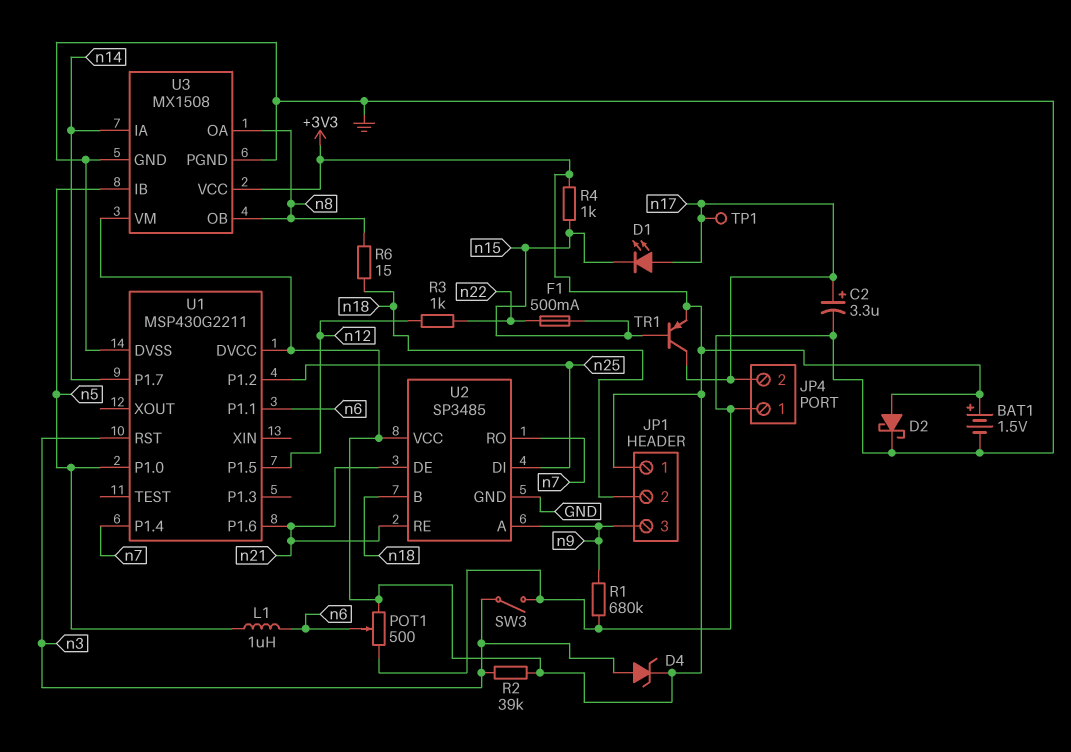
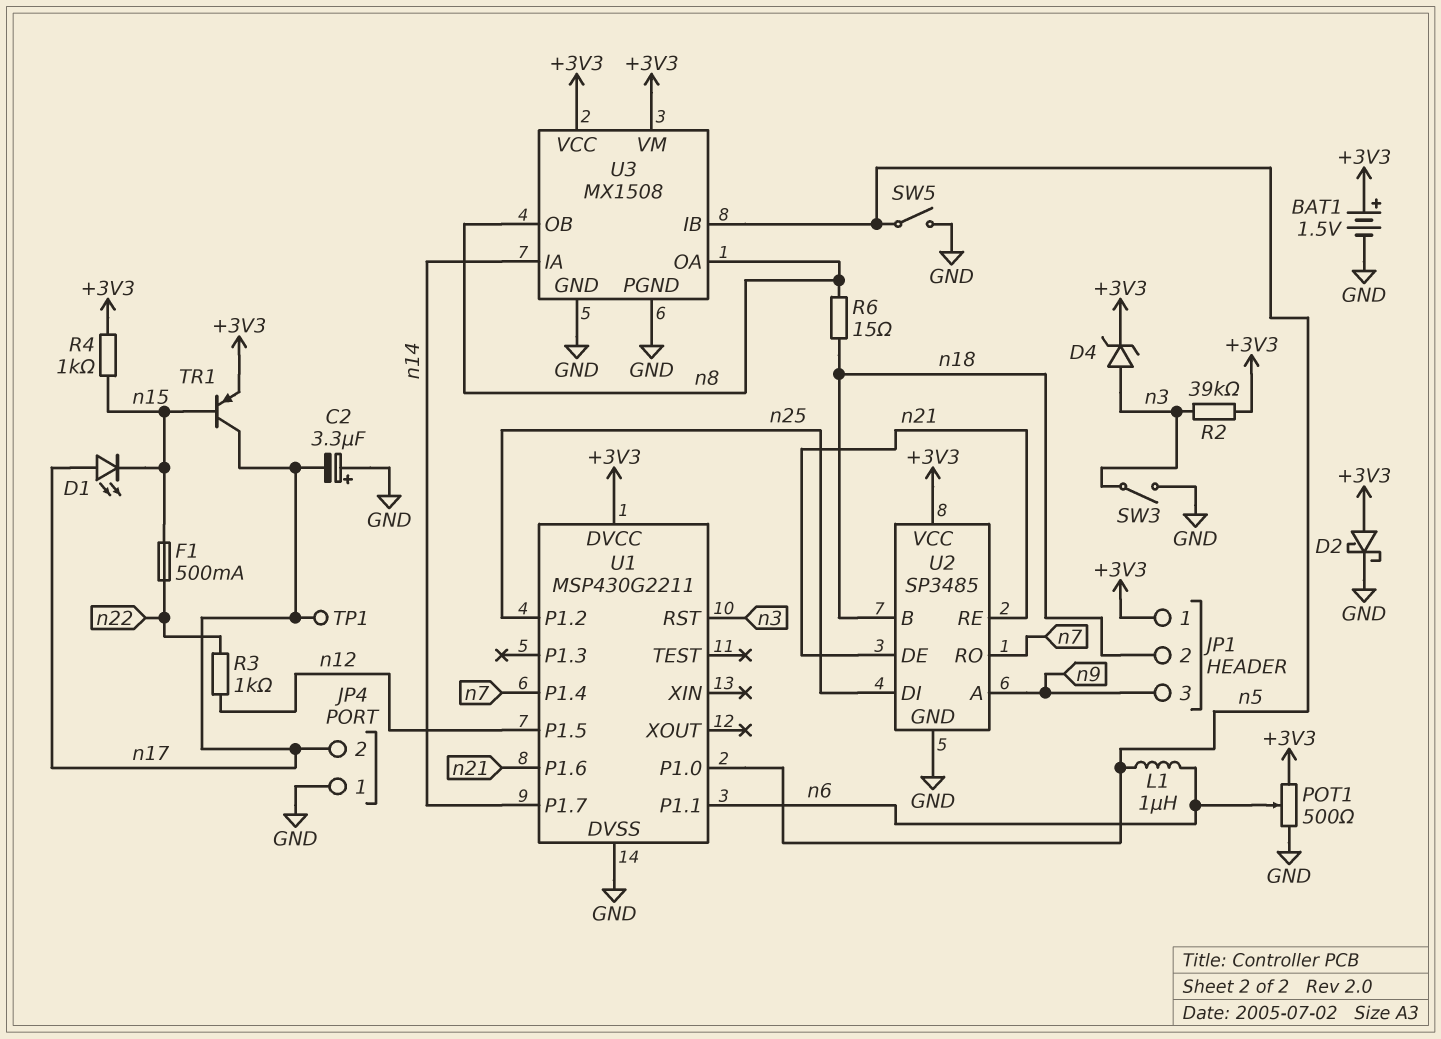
C2: 3.3uF (plus n17, minus GND) -> 3.3uF (plus GND, minus n17)
R1: 680k (GND, n9) -> none
SW5: none -> switch (GND, n5)

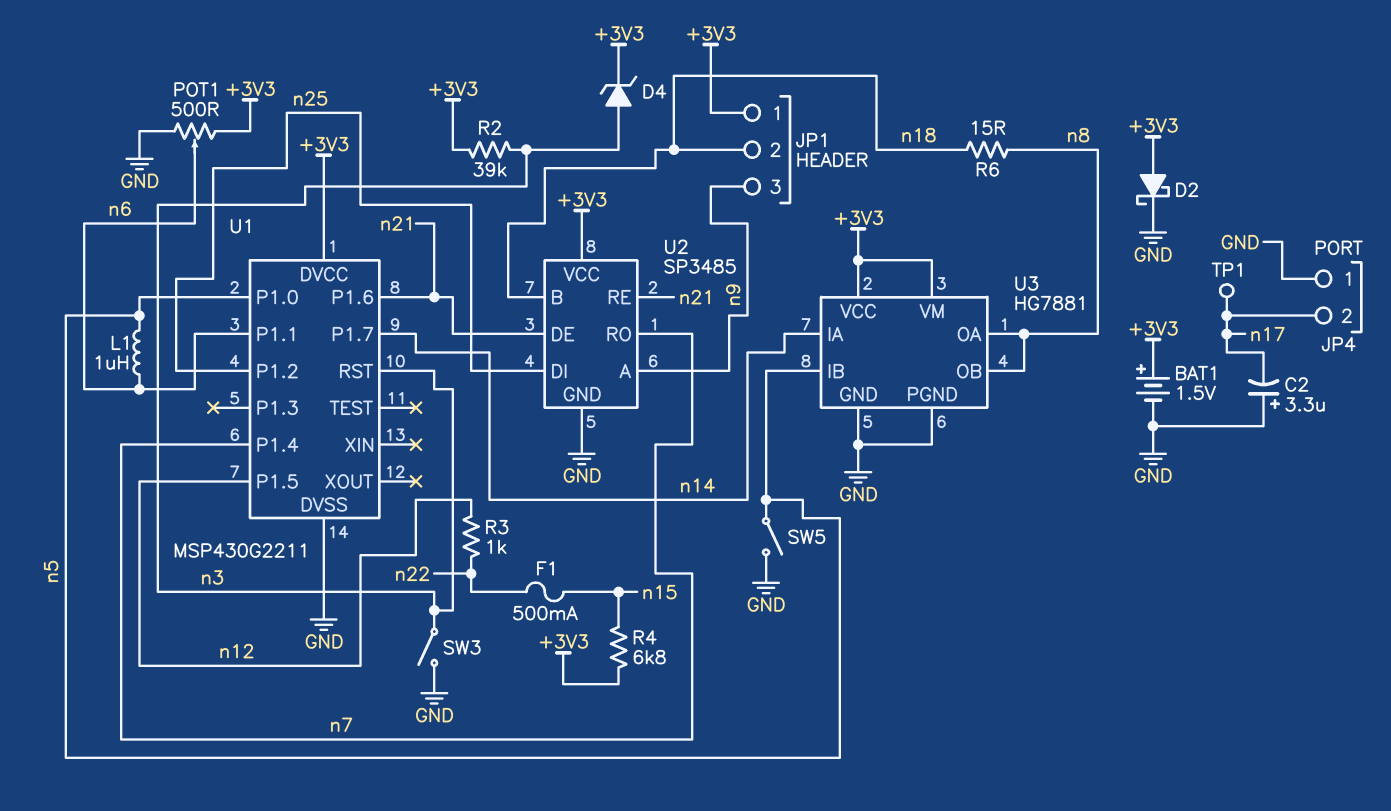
D1: LED (A n17, K n15) -> none
R4: 1k (+3V3, n15) -> 6.8k (+3V3, n15)
TR1: PNP (B n15, C n17, E +3V3) -> none
U3: MX1508 -> HG7881

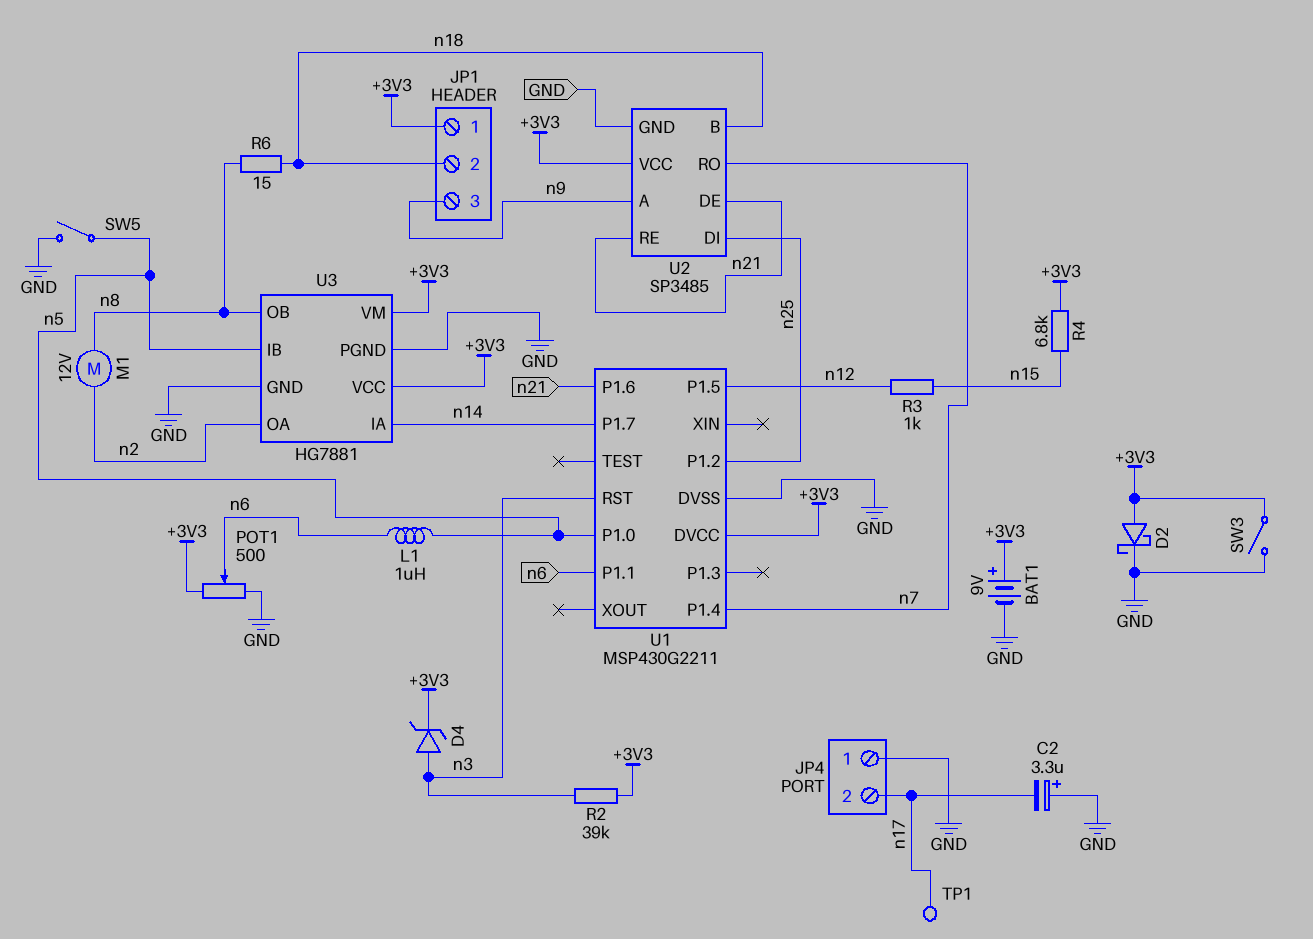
BAT1: 1.5V (plus +3V3, minus GND) -> 9V (plus +3V3, minus GND)
F1: 500mA (n15, n22) -> none
M1: none -> motor 12V (n2, n8)
R3: 1k (n12, n22) -> 1k (n12, n15)
SW3: switch (GND, n3) -> switch (+3V3, GND)
U3 pin OA: n8 -> n2

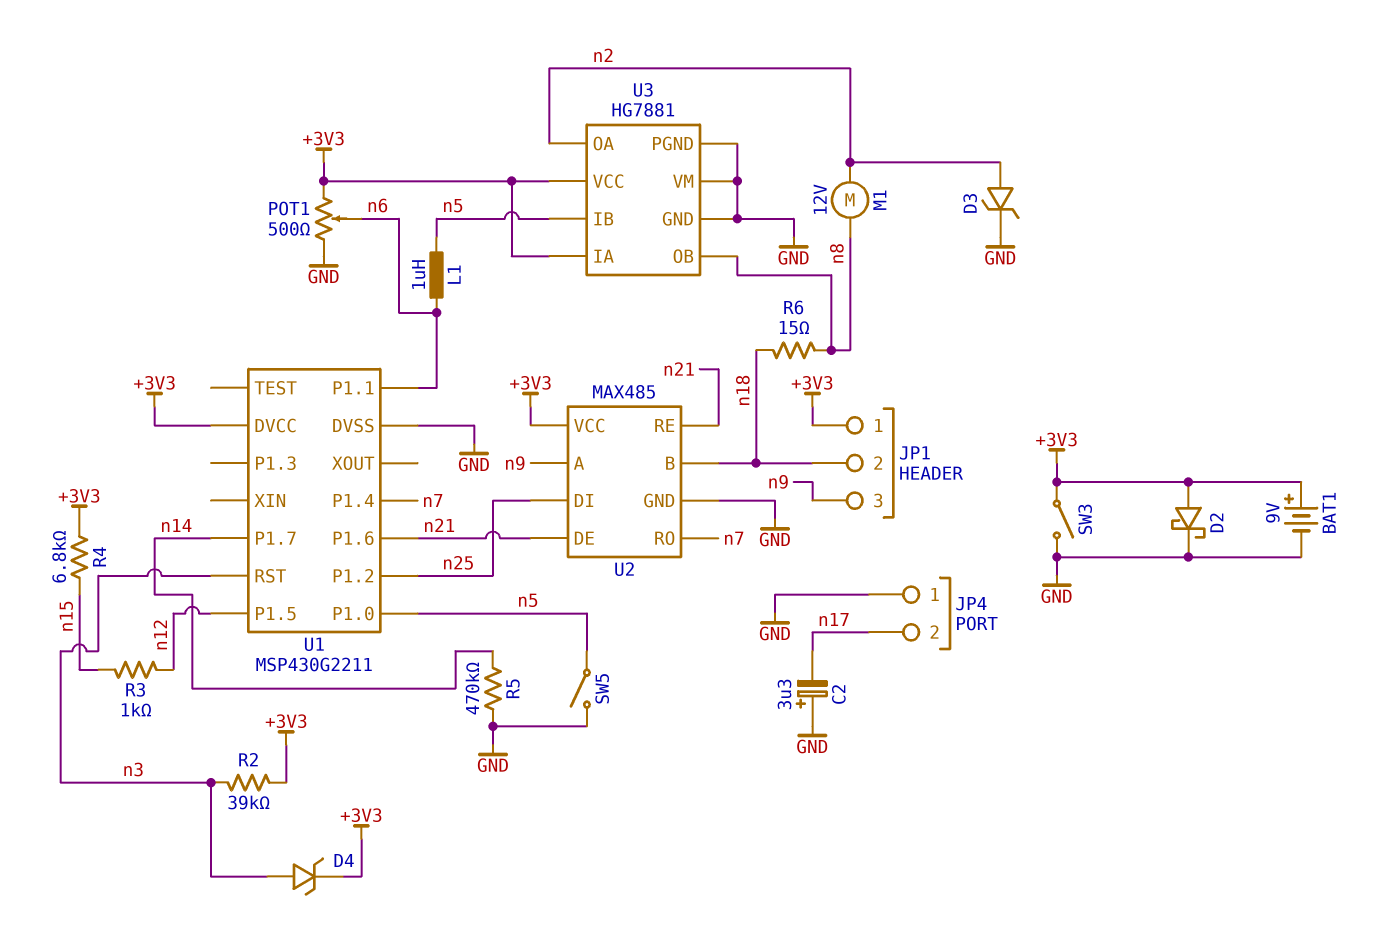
D3: none -> zener (A n2, K GND)
R5: none -> 470k (GND, n14)
TP1: test point (n17) -> none
U2: SP3485 -> MAX485
U3 pin IA: n14 -> +3V3
U3 pin VM: +3V3 -> GND

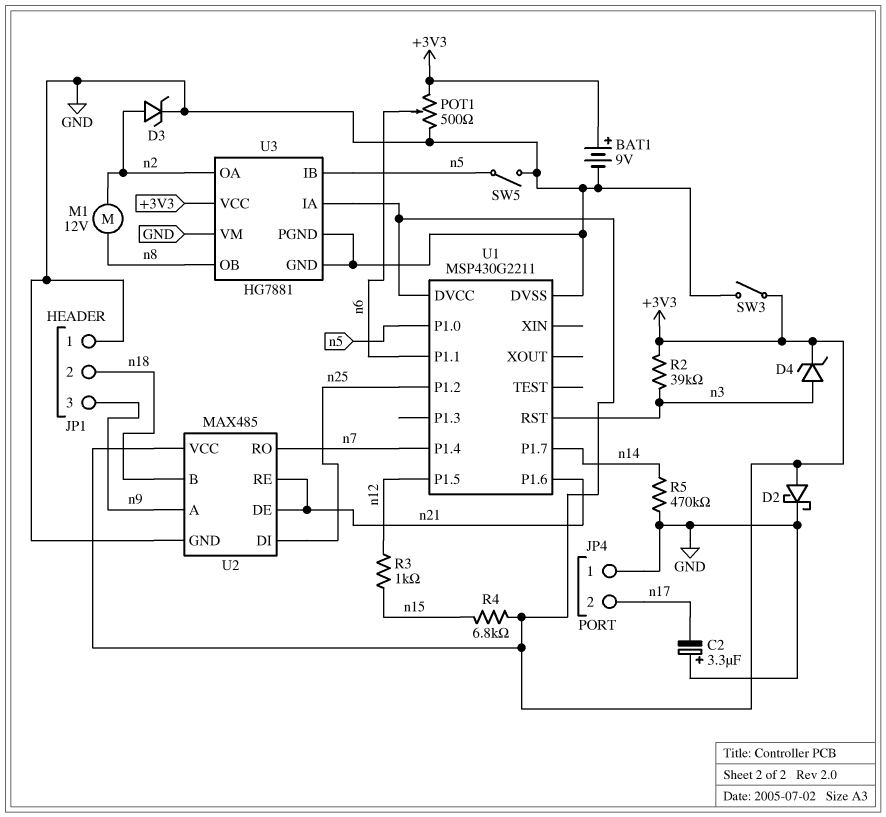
JP1 pin 1: +3V3 -> GND
L1: 1uH (n5, n6) -> none
R6: 15 (n8, n18) -> none

